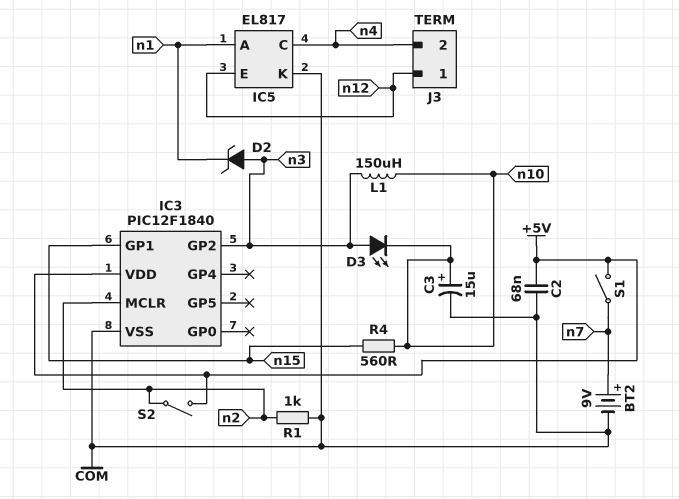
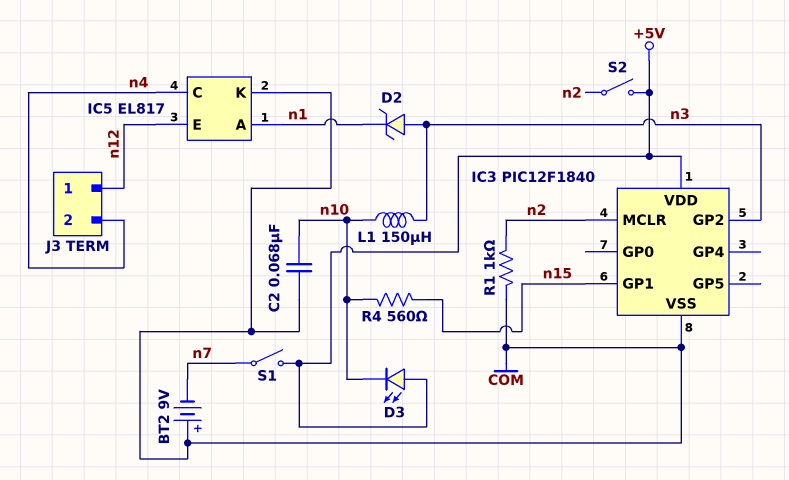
BT2: 9V (plus n7, minus COM) -> 9V (plus COM, minus n7)
C2: 68nF (+5V, COM) -> 68nF (COM, n10)
C3: 15uF (plus n10, minus COM) -> none
D3: LED (A n3, K n10) -> LED (A +5V, K n10)

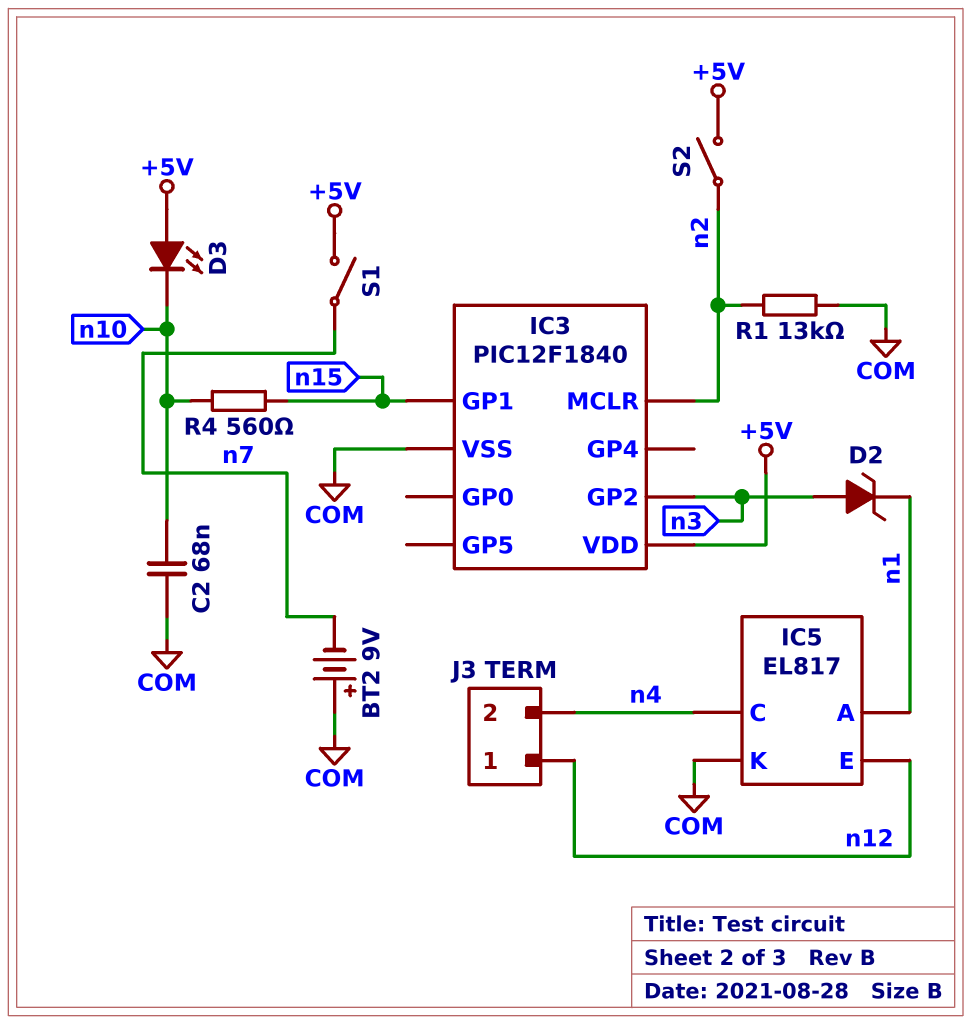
L1: 150uH (n3, n10) -> none
R1: 1k (COM, n2) -> 13k (COM, n2)

